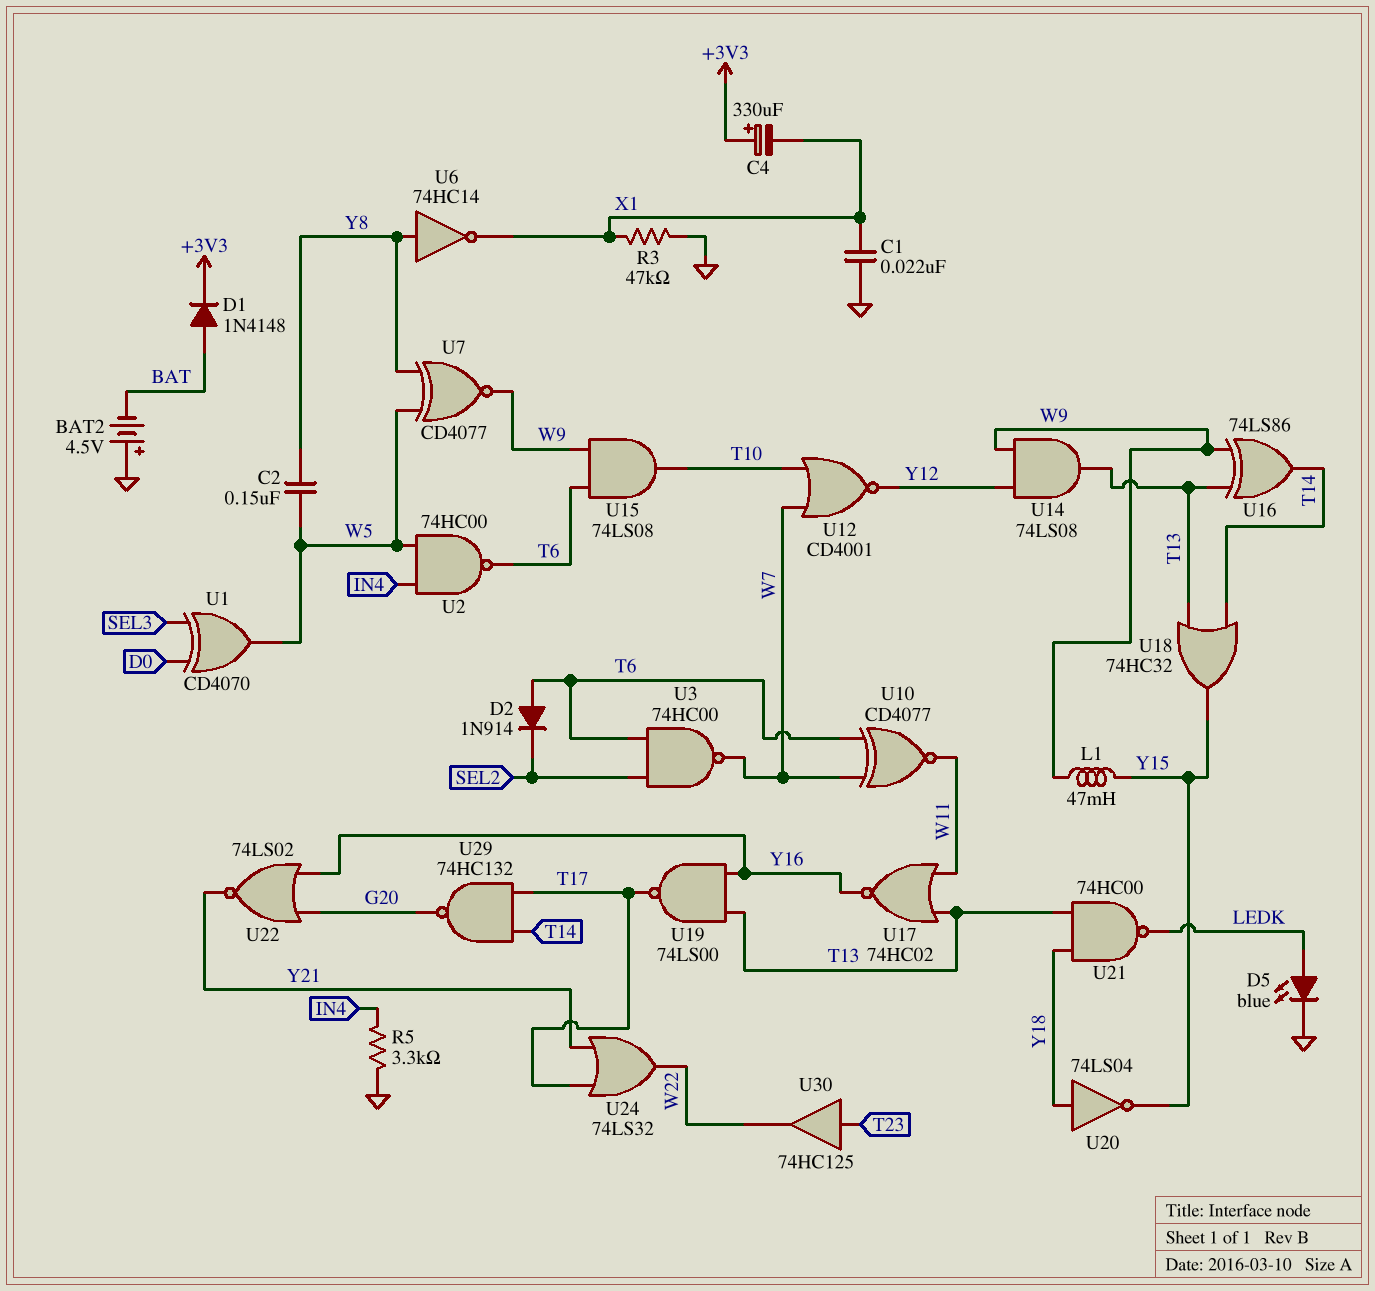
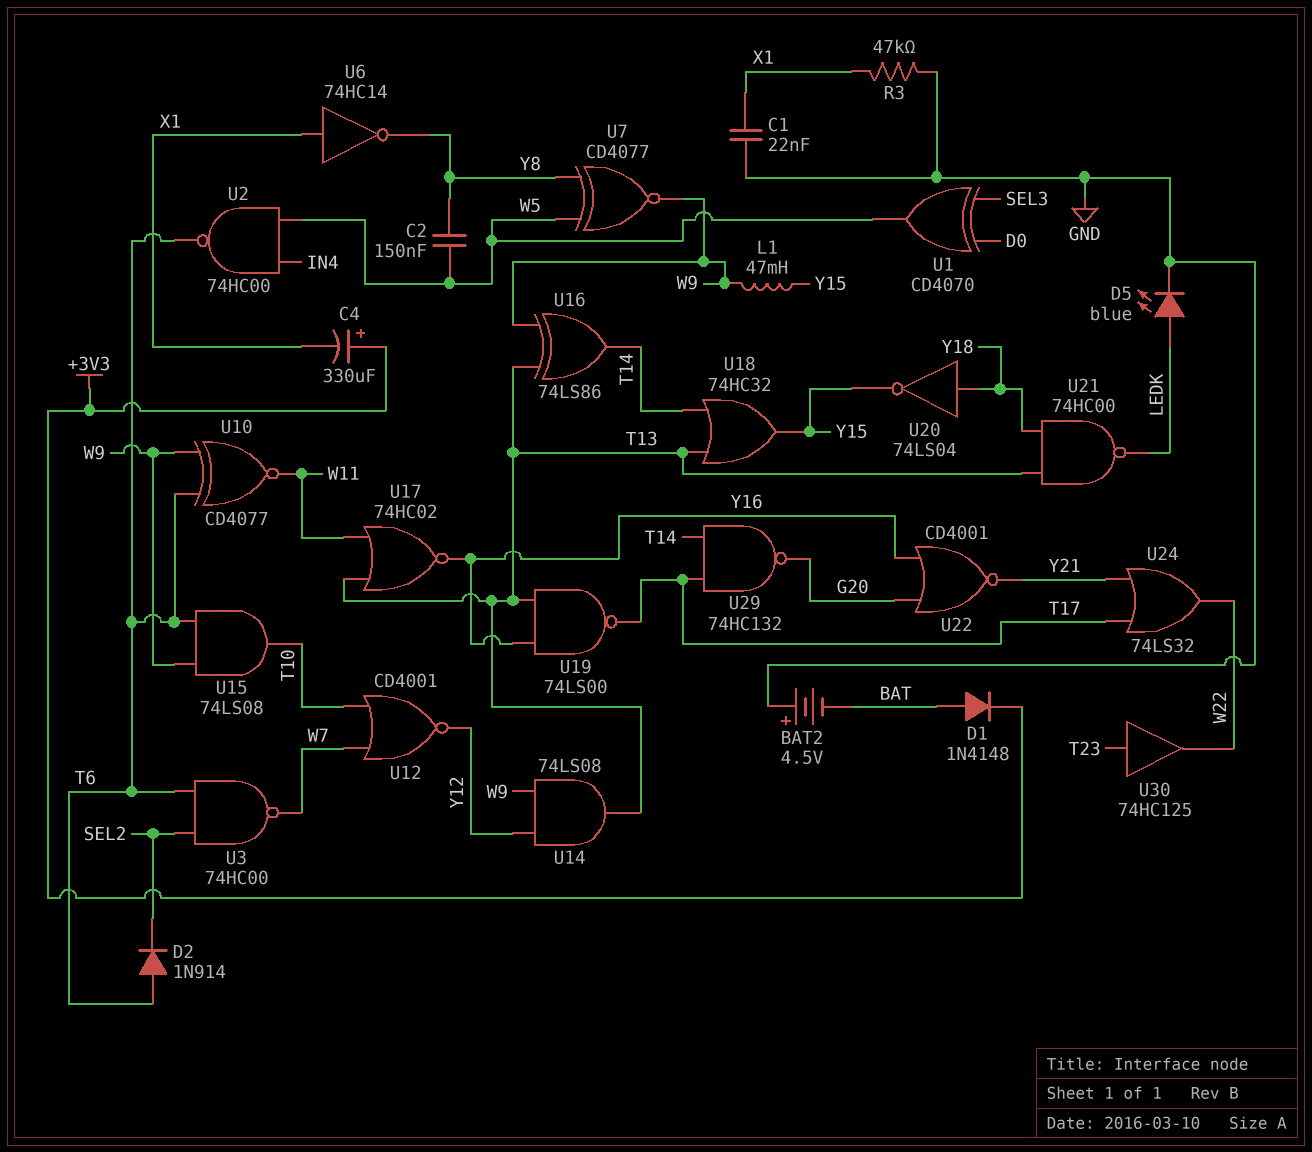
R5: 3.3k (GND, IN4) -> none
U6: NOT 74HC14 (in Y8, out X1) -> NOT 74HC14 (in X1, out Y8)
U10: XNOR CD4077 (in T6, in W7, out W11) -> XNOR CD4077 (in T6, in W9, out W11)
U22: NOR 74LS02 (in G20, in Y16, out Y21) -> NOR CD4001 (in G20, in Y16, out Y21)

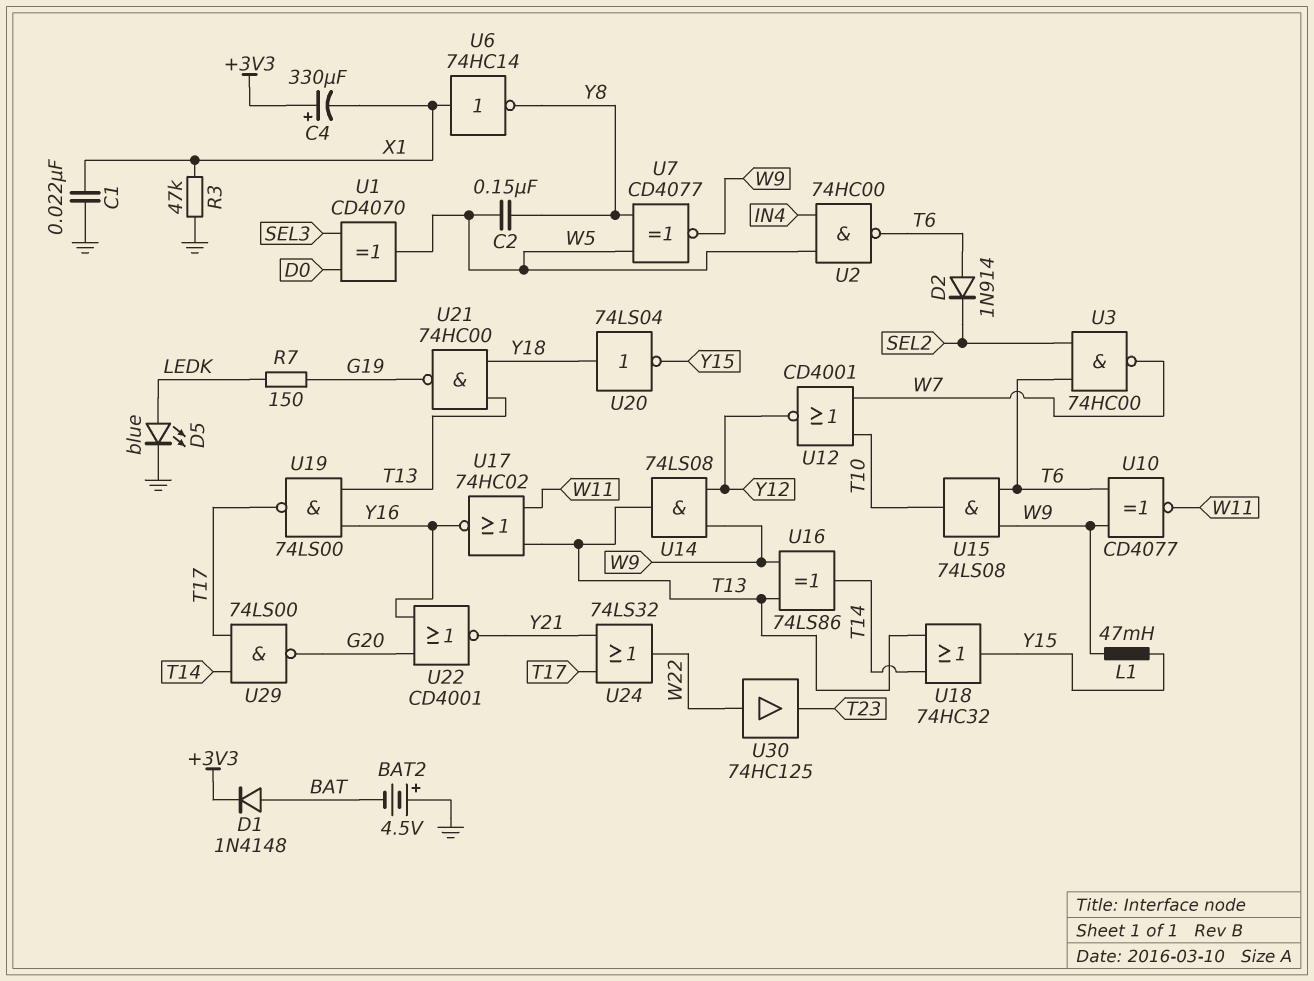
R7: none -> 150 (G19, LEDK)
U21: NAND 74HC00 (in T13, in Y18, out LEDK) -> NAND 74HC00 (in T13, in Y18, out G19)
U29: NAND 74HC132 (in T14, in T17, out G20) -> NAND 74LS00 (in T14, in T17, out G20)
U30: buffer 74HC125 (in T23, out W22) -> buffer 74HC125 (in W22, out T23)

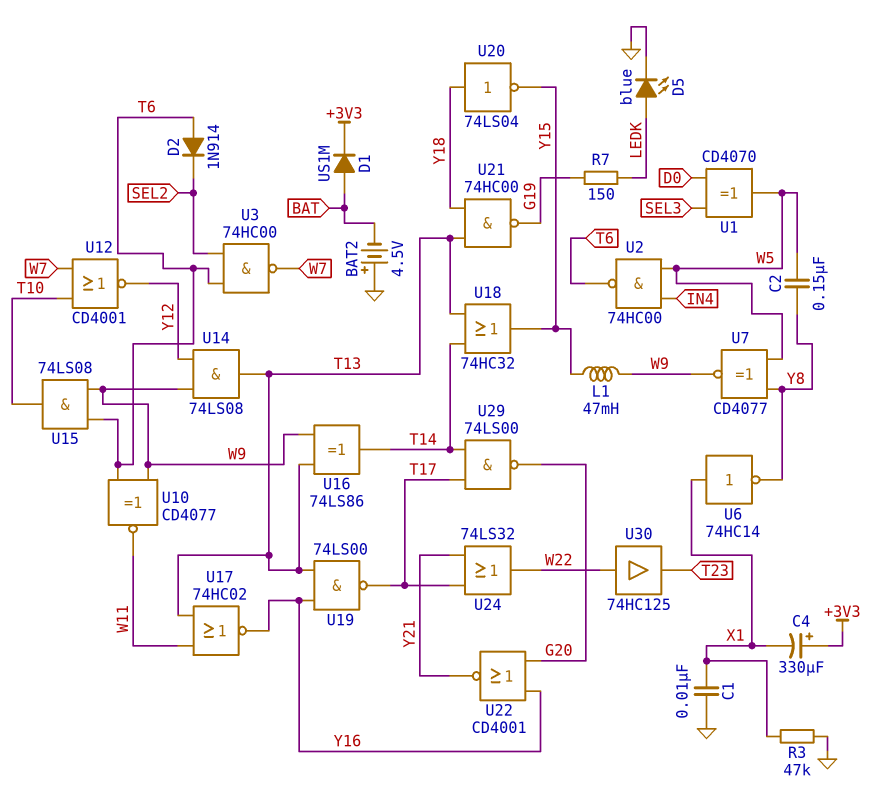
C1: 22nF (GND, X1) -> 10nF (GND, X1)
D1: diode 1N4148 (A BAT, K +3V3) -> diode US1M (A BAT, K +3V3)

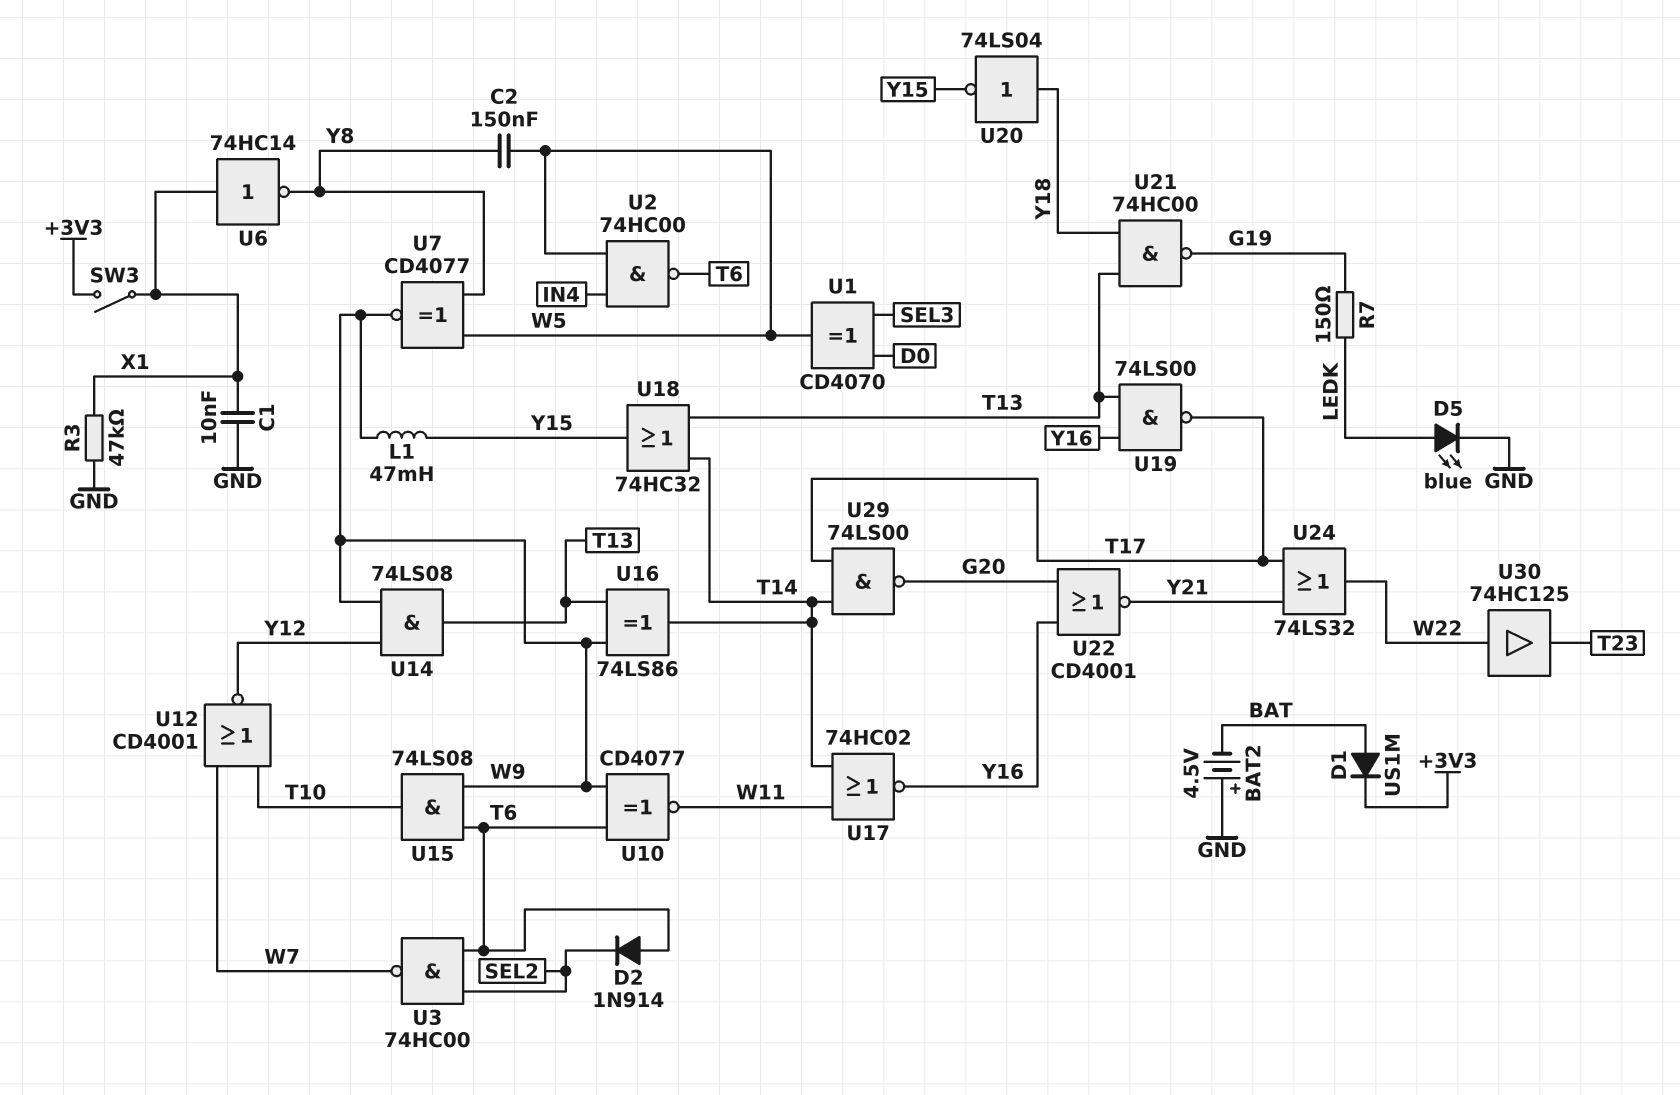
C4: 330uF (plus +3V3, minus X1) -> none
SW3: none -> switch (+3V3, X1)
U17: NOR 74HC02 (in T13, in W11, out Y16) -> NOR 74HC02 (in T14, in W11, out Y16)

